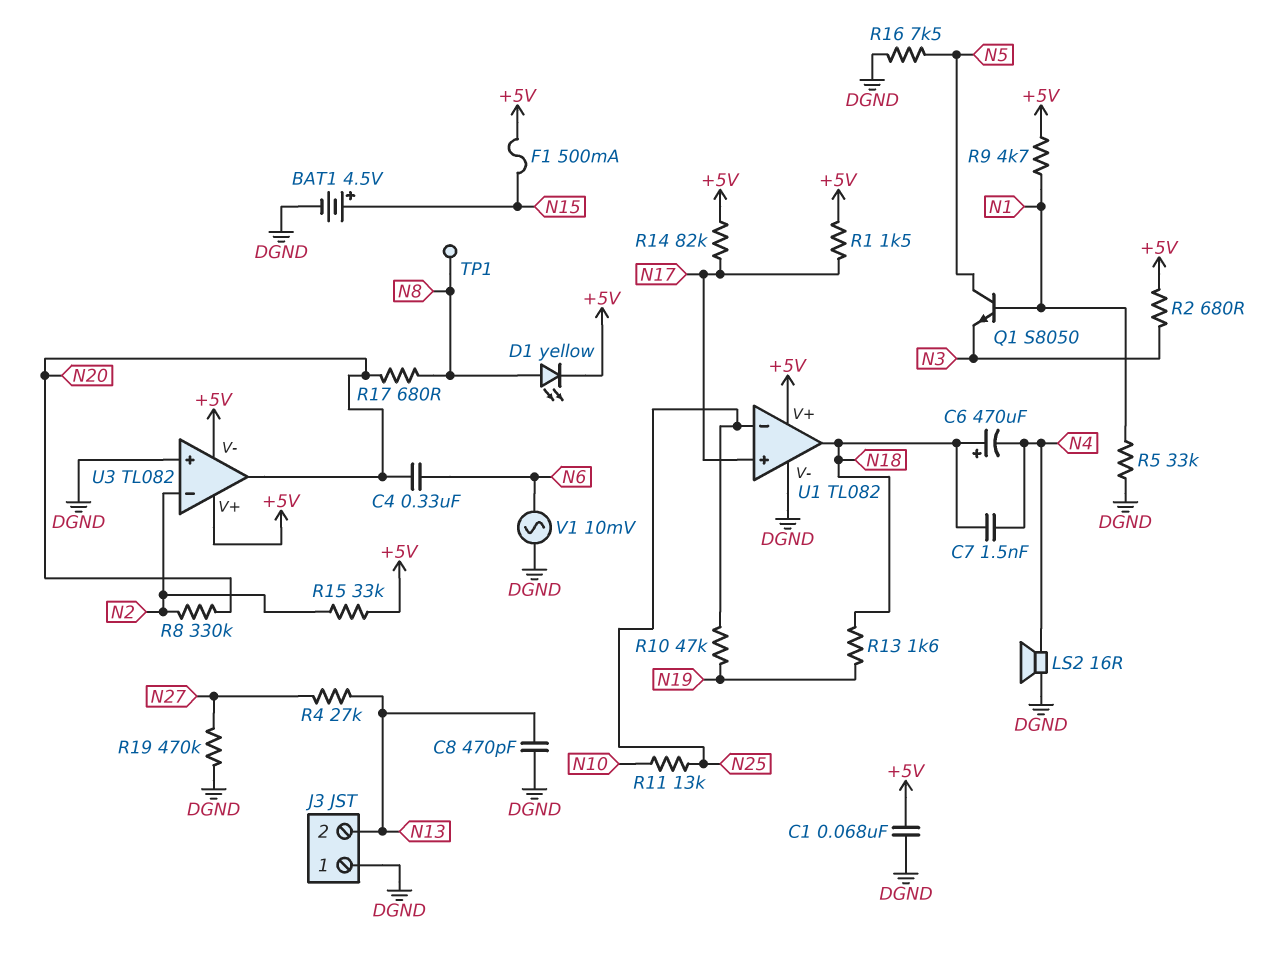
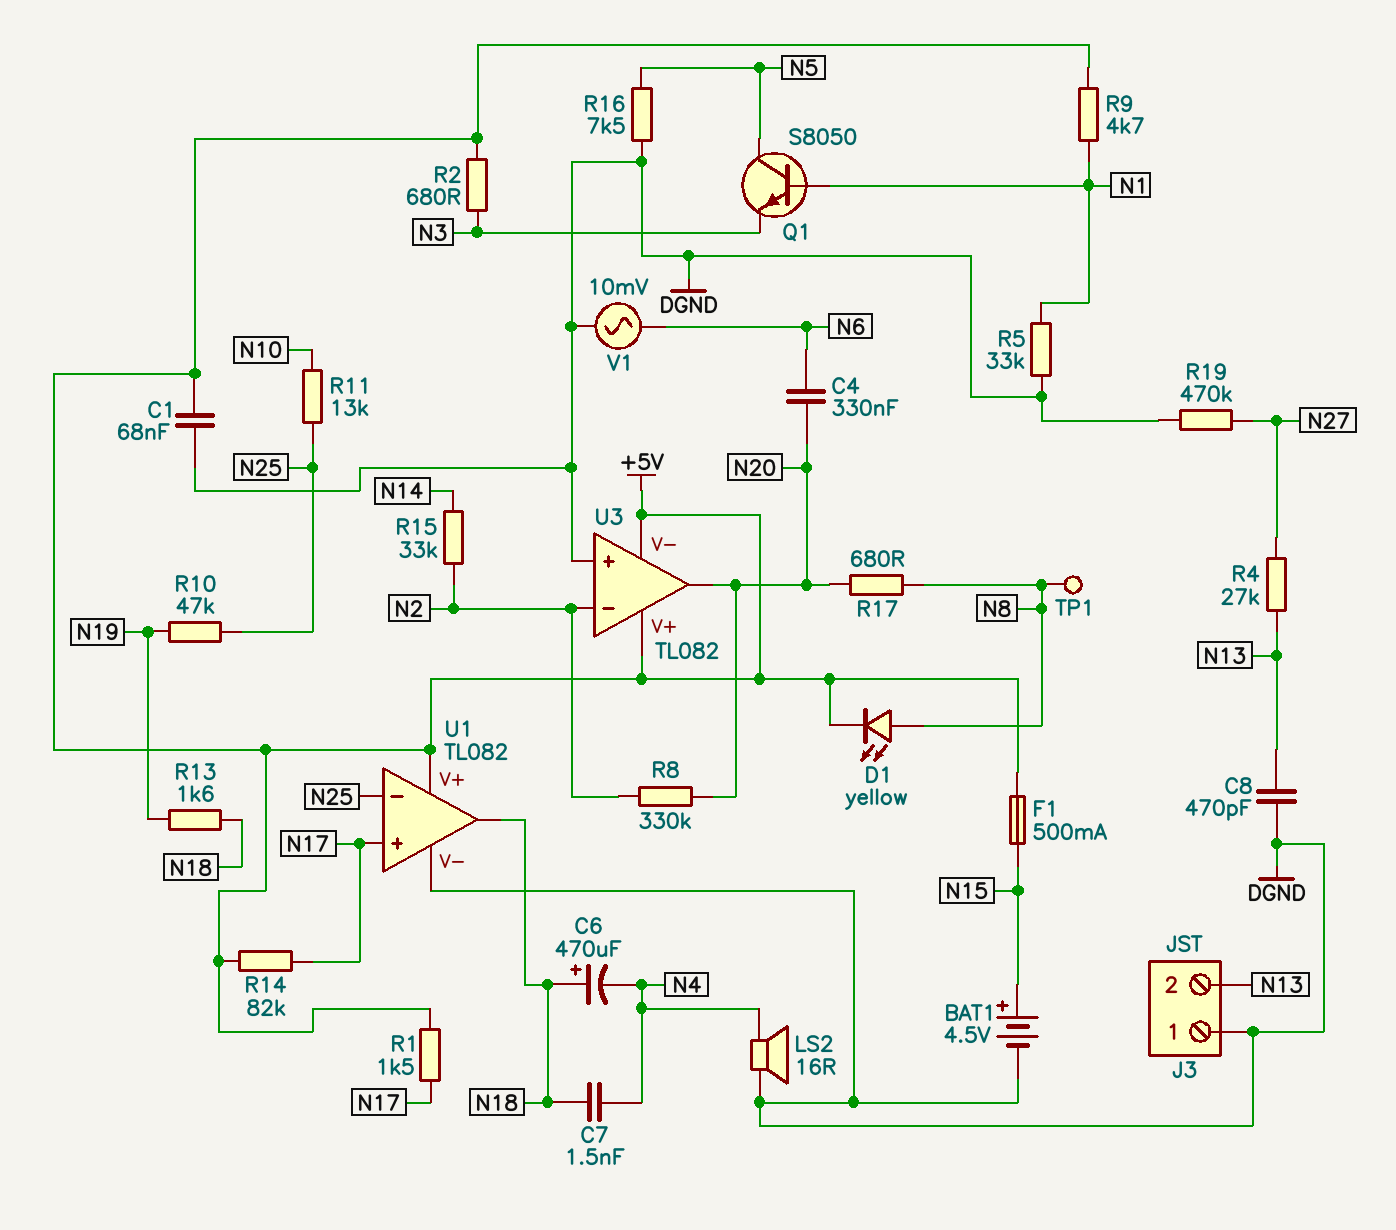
R15: 33k (+5V, N2) -> 33k (N2, N14)

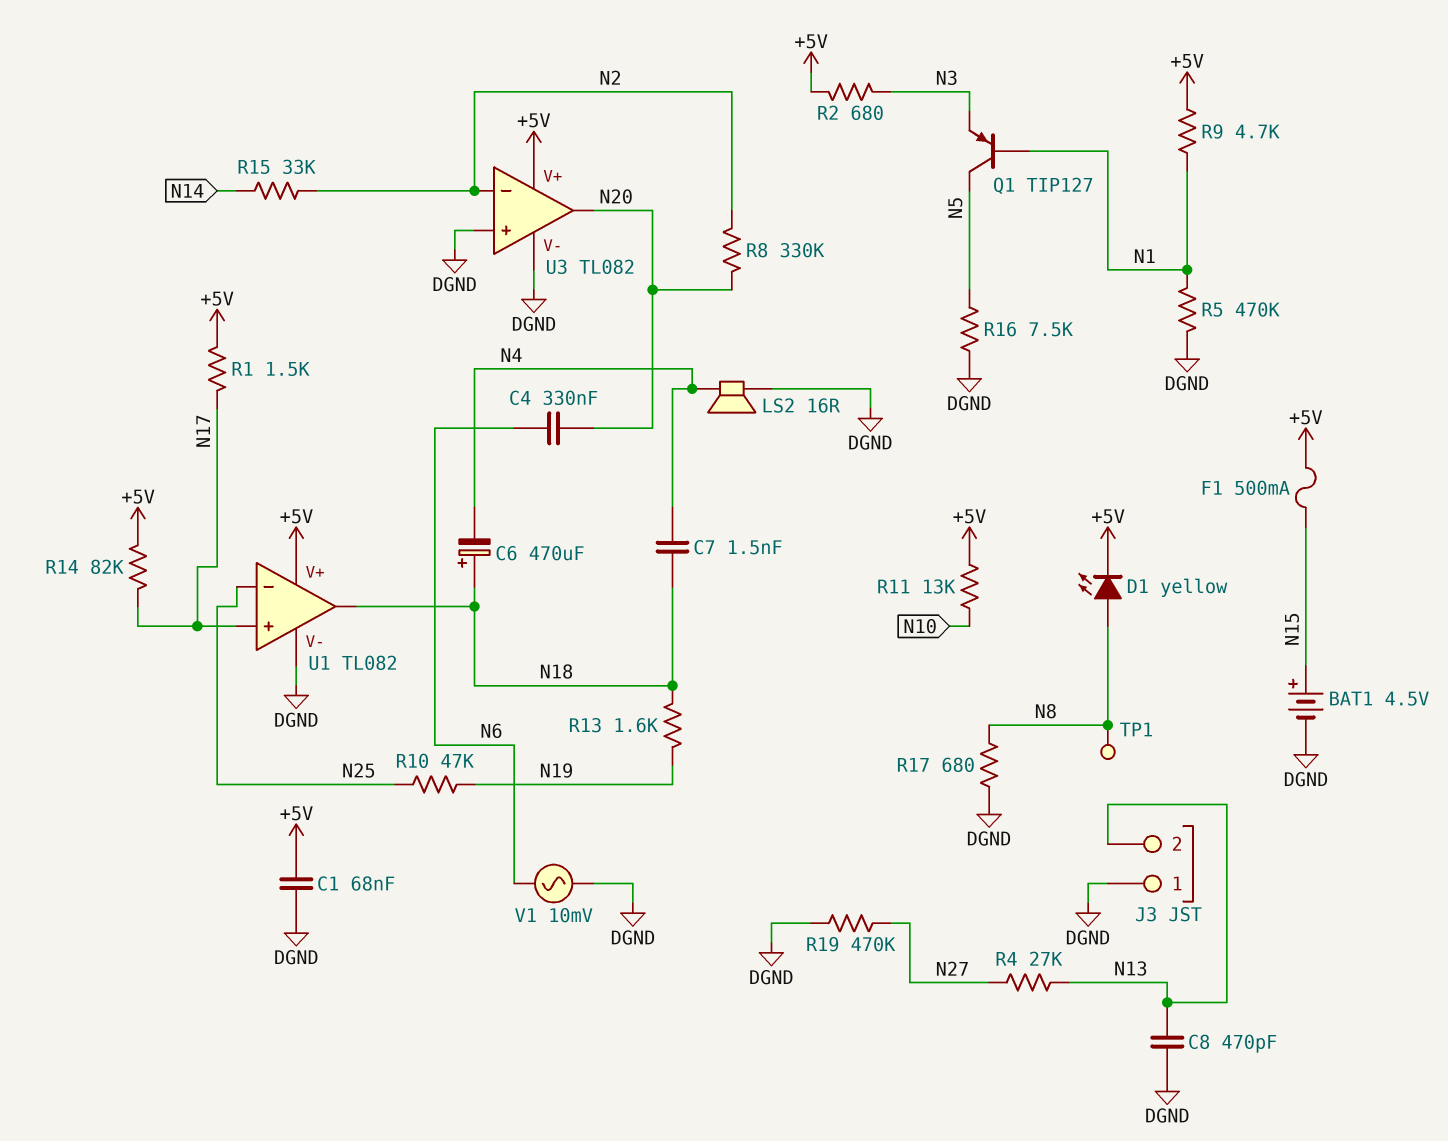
Q1: NPN S8050 (B N1, C N5, E N3) -> PNP TIP127 (B N1, C N5, E N3)
R5: 33k (DGND, N1) -> 470k (DGND, N1)
R11: 13k (N10, N25) -> 13k (+5V, N10)
R17: 680 (N8, N20) -> 680 (DGND, N8)
U3 pin V-: +5V -> DGND

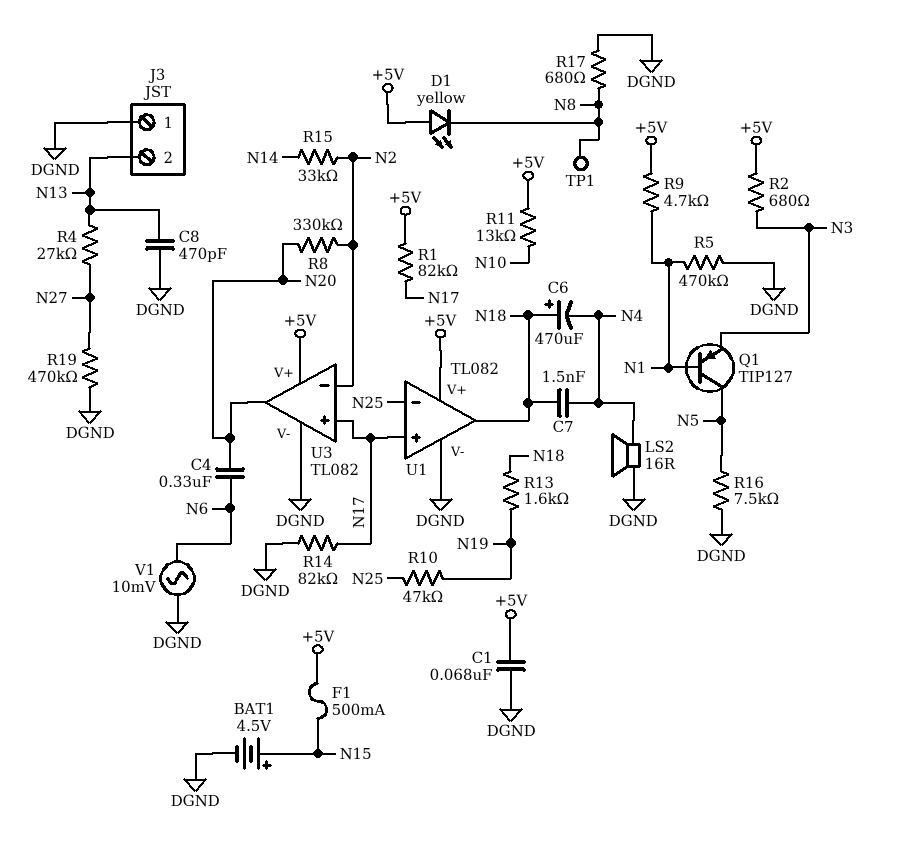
D1: LED yellow (A N8, K +5V) -> LED yellow (A +5V, K N8)
R1: 1.5k (+5V, N17) -> 82k (+5V, N17)
R14: 82k (+5V, N17) -> 82k (DGND, N17)
U3 pin in+: DGND -> N17

